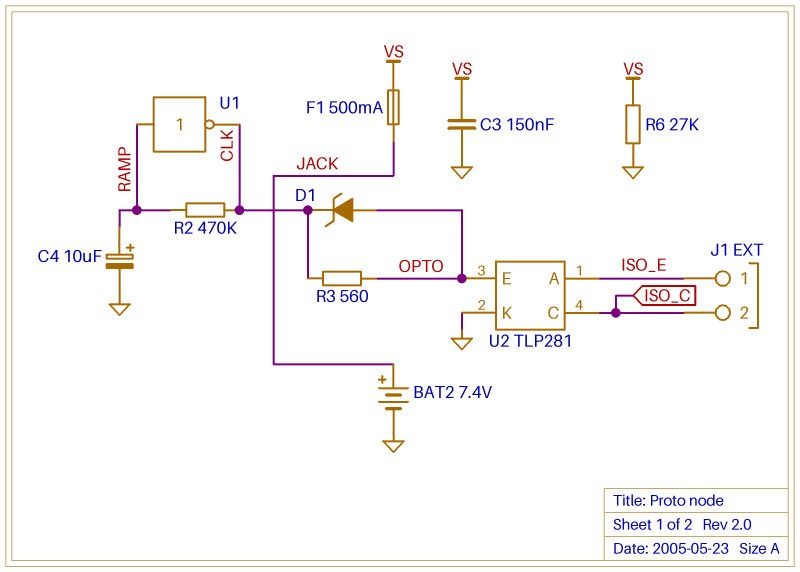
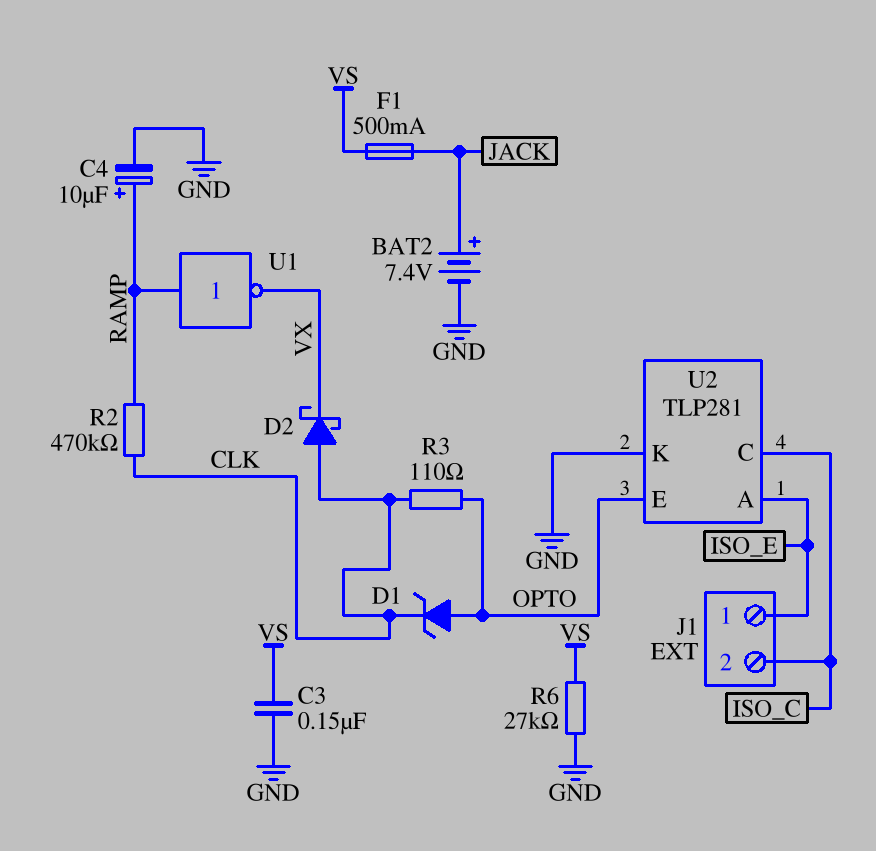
D2: none -> schottky (A CLK, K VX)
R3: 560 (CLK, OPTO) -> 110 (CLK, OPTO)
U1: NOT (in RAMP, out CLK) -> NOT (in RAMP, out VX)

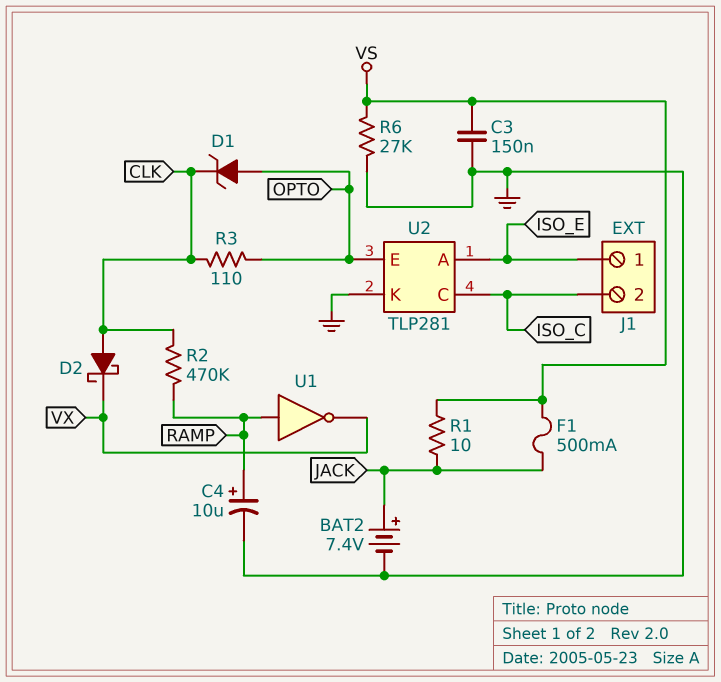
R1: none -> 10 (JACK, VS)

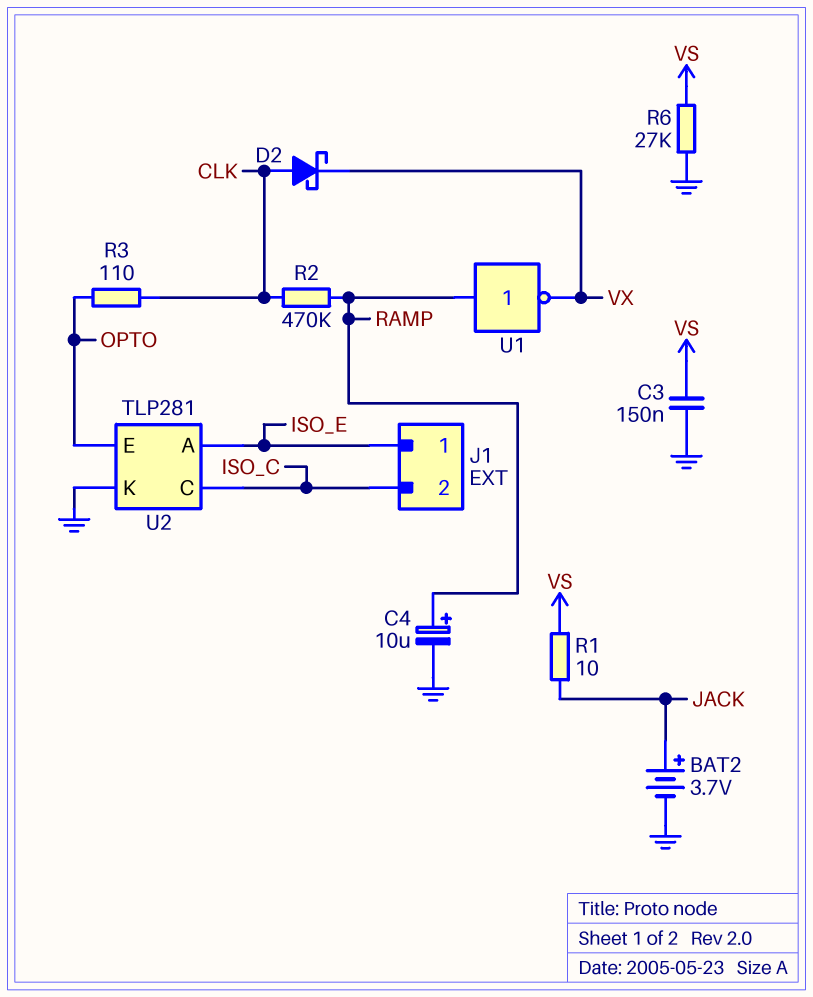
BAT2: 7.4V (plus JACK, minus GND) -> 3.7V (plus JACK, minus GND)
D1: zener (A OPTO, K CLK) -> none
F1: 500mA (JACK, VS) -> none

